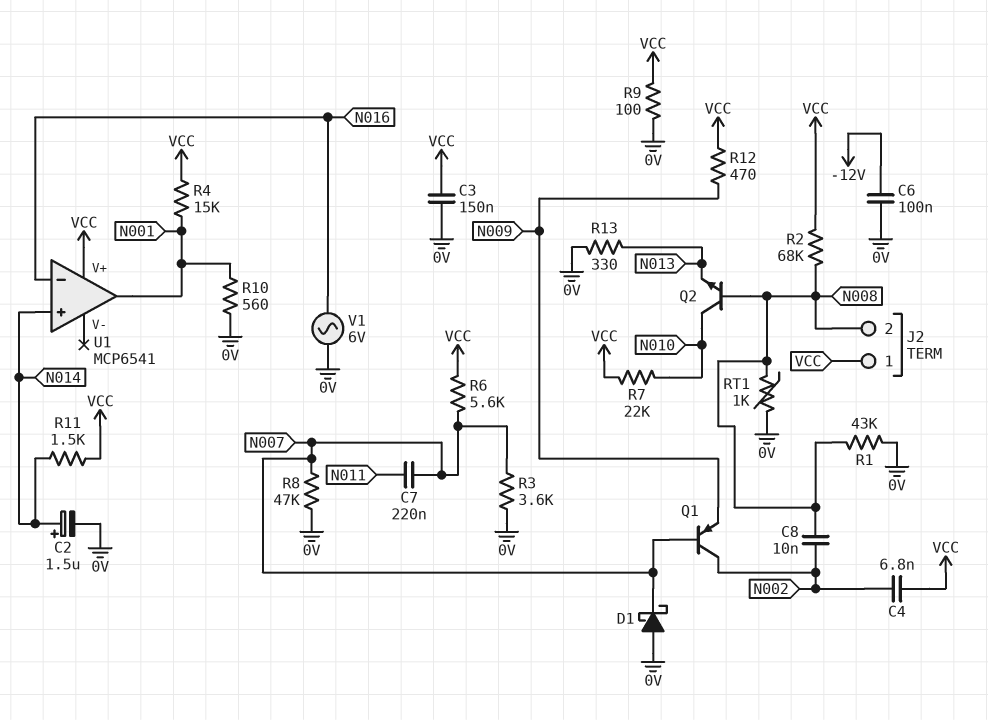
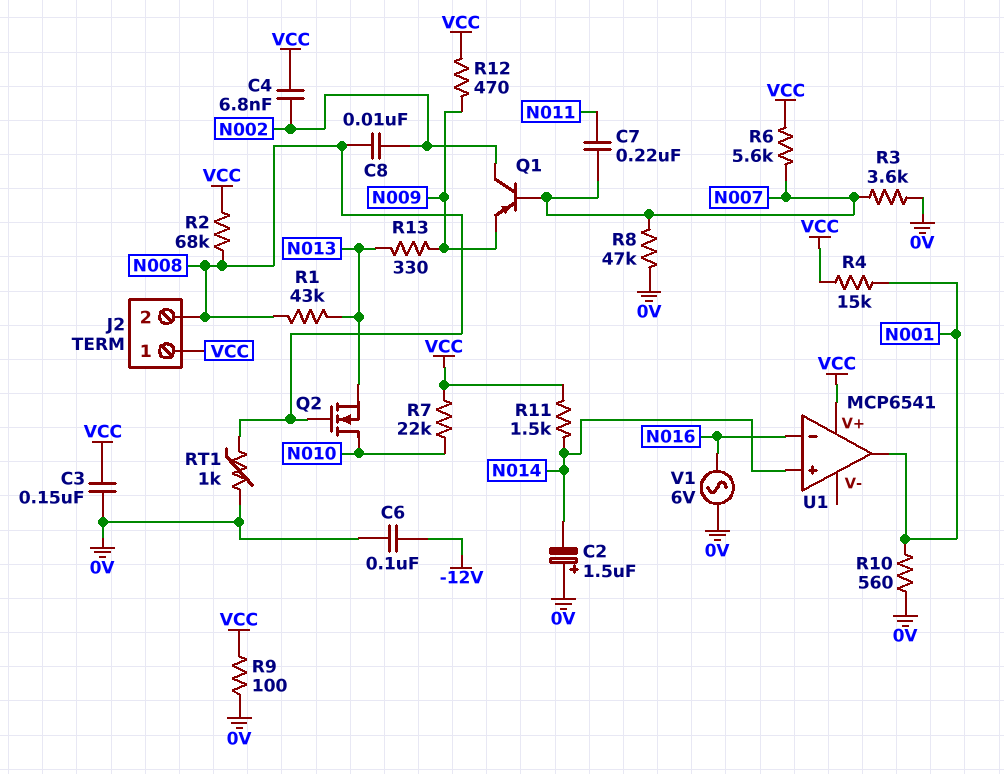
C2: 1.5uF (plus N014, minus 0V) -> 1.5uF (plus 0V, minus N014)
D1: schottky (A 0V, K N007) -> none
Q2: NPN (B N008, C N010, E N013) -> NMOS (G N008, D N010, S N013)
R1: 43k (0V, N008) -> 43k (N008, N013)
R13: 330 (0V, N013) -> 330 (N009, N013)

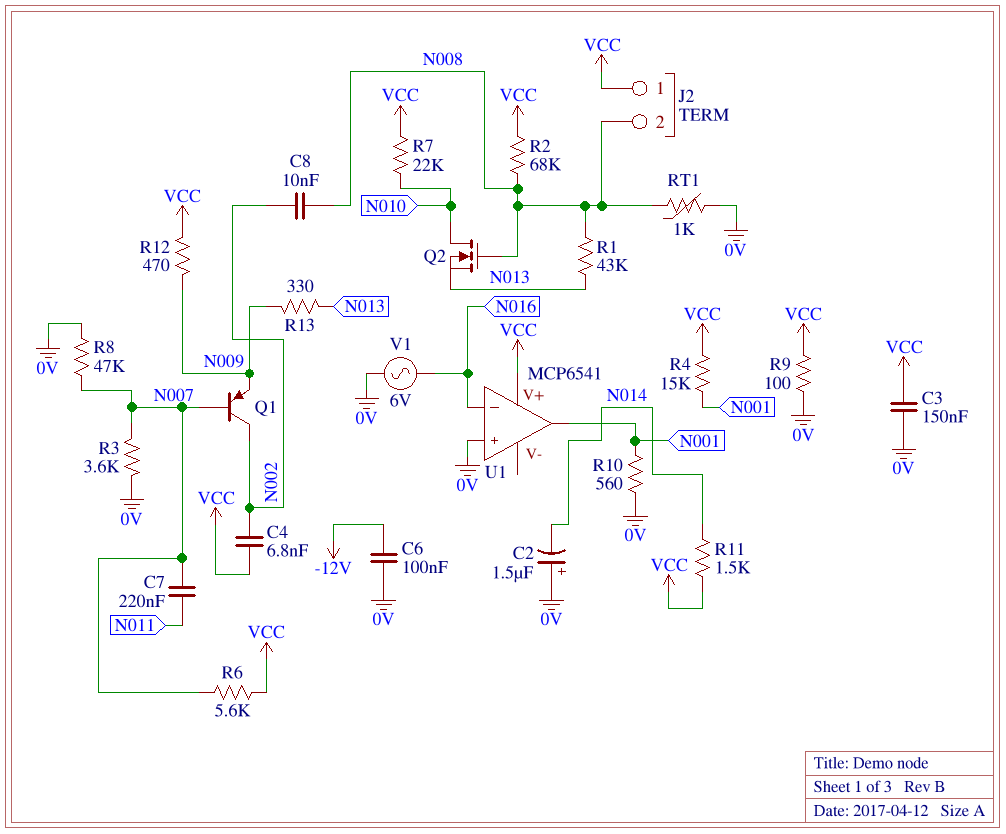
U1 pin in+: N014 -> 0V

